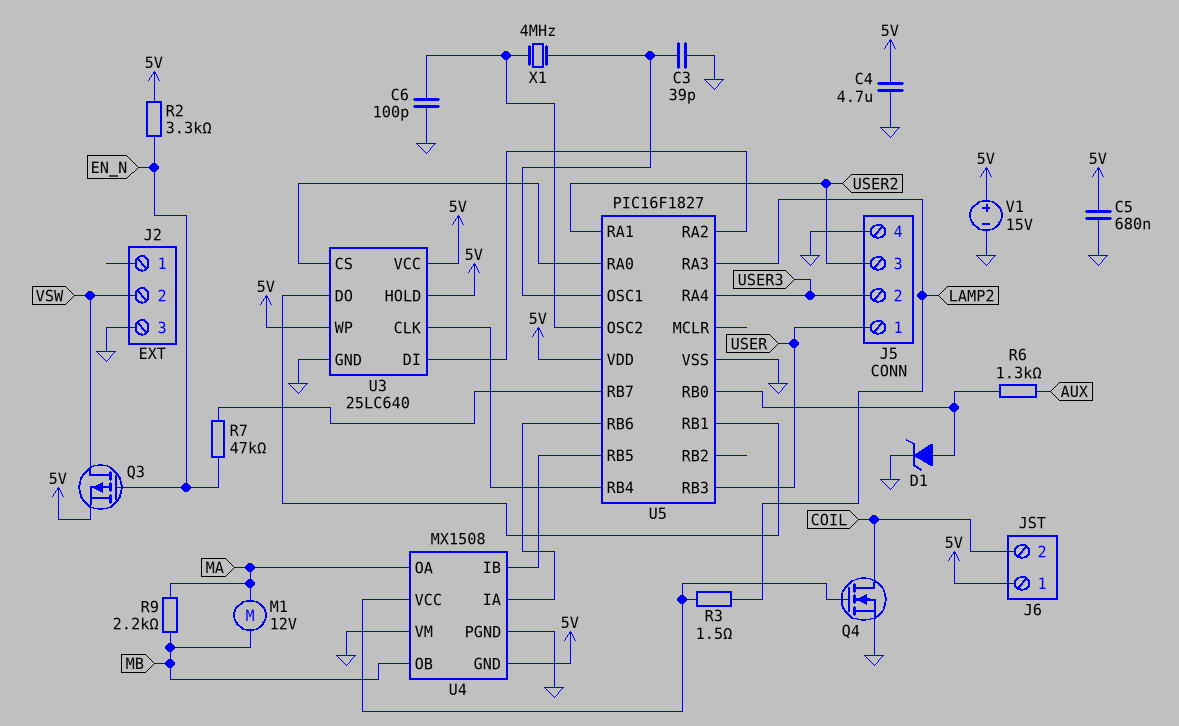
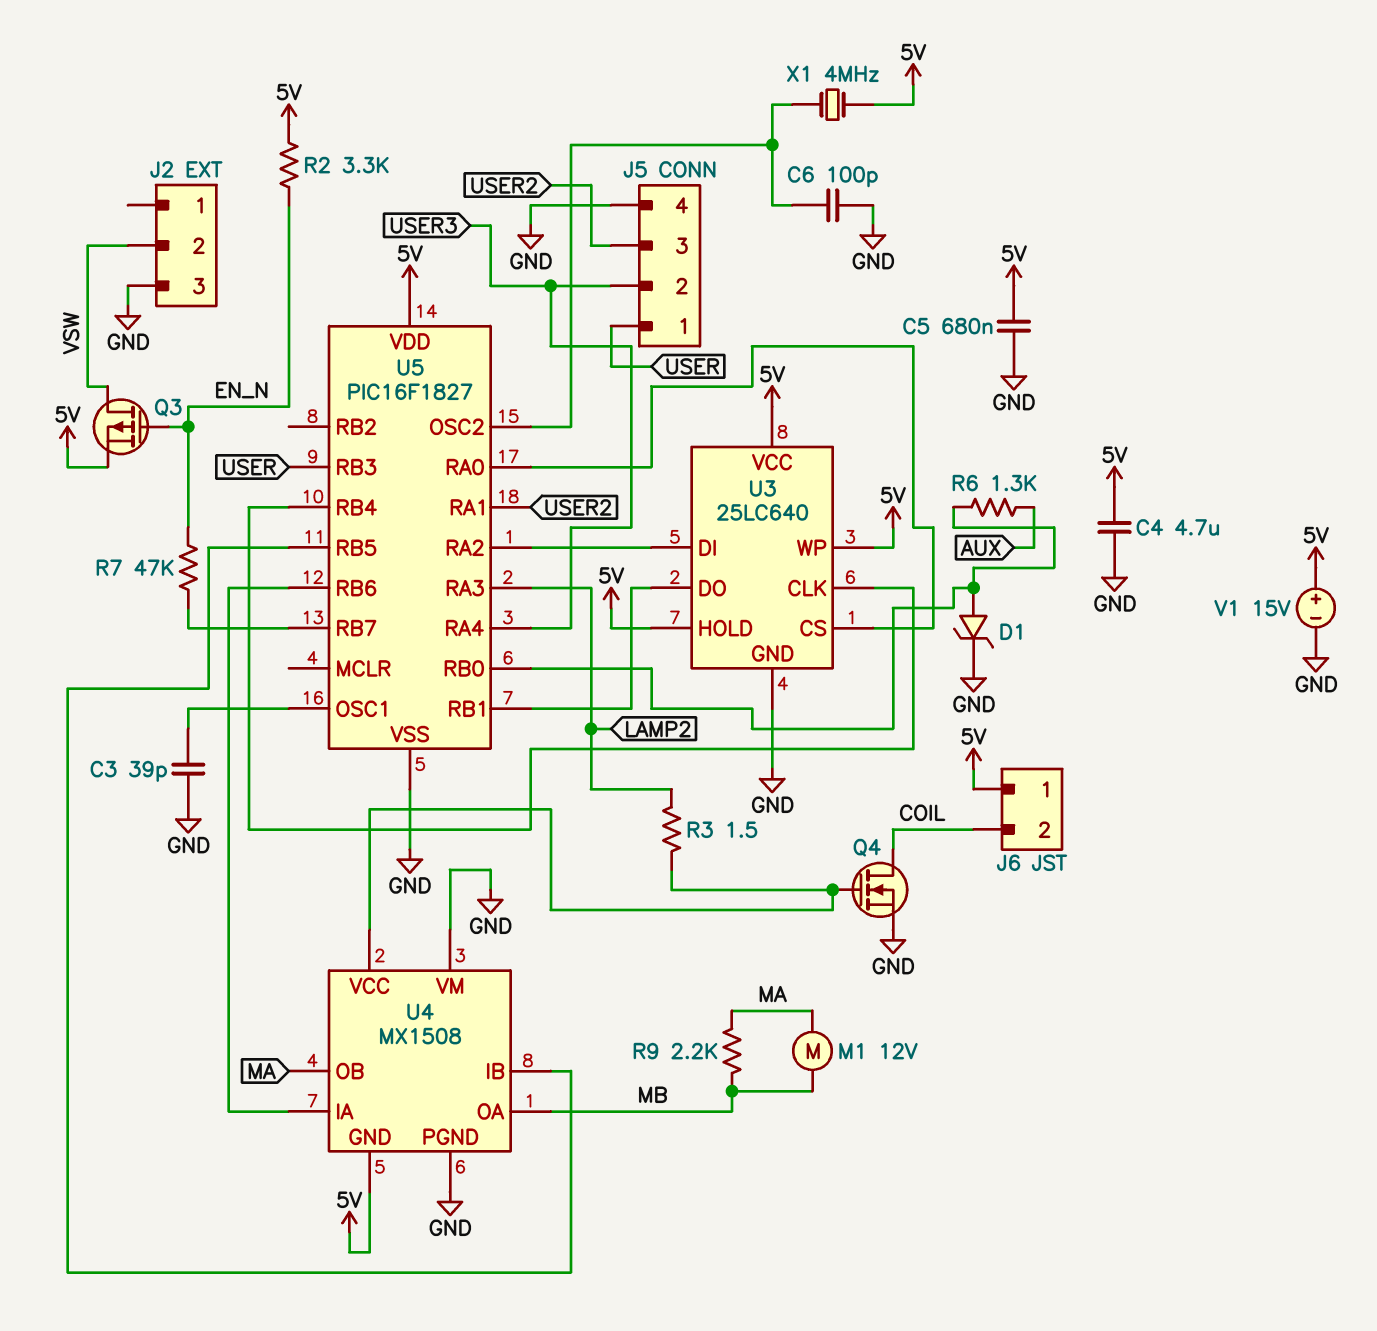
U4 pin OA: MA -> MB
U4 pin OB: MB -> MA
X1: 4MHz (U5/OSC1, U5/OSC2) -> 4MHz (5V, U5/OSC2)

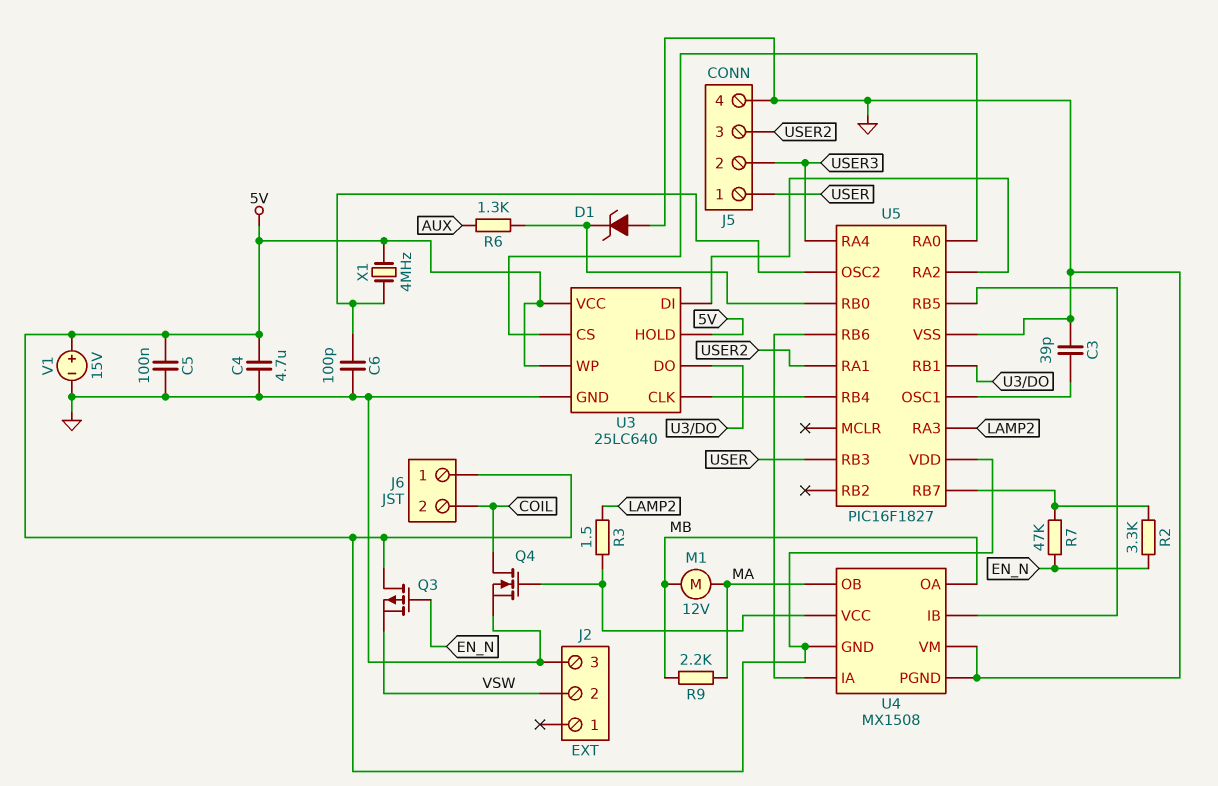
C5: 680nF (5V, GND) -> 100nF (5V, GND)
D1: zener (A U5/RB0, K GND) -> zener (A GND, K U5/RB0)
Q3: PMOS (G EN_N, D VSW, S 5V) -> PMOS (G EN_N, D 5V, S VSW)
R2: 3.3k (5V, EN_N) -> 3.3k (EN_N, U5/RB7)

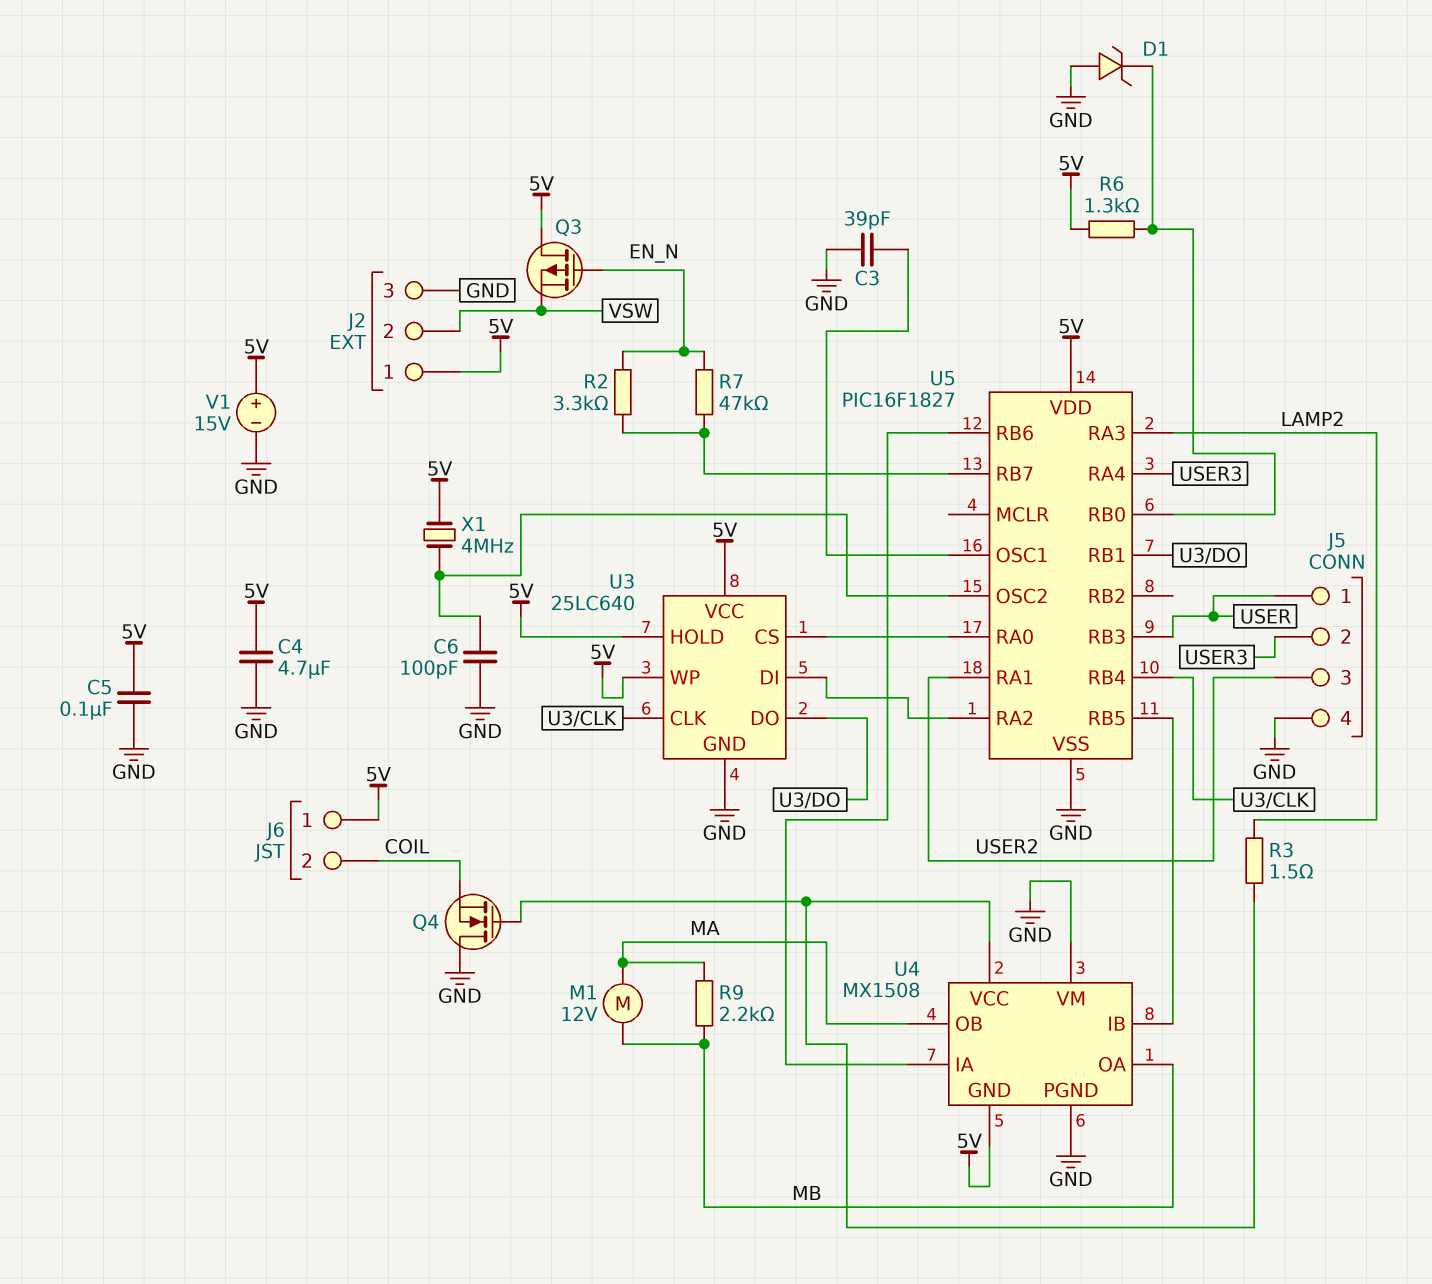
J2 pin 1: none -> 5V
Q4: NMOS (G U4/VCC, D COIL, S GND) -> NMOS (G U4/VCC, D GND, S COIL)
R6: 1.3k (AUX, U5/RB0) -> 1.3k (5V, U5/RB0)

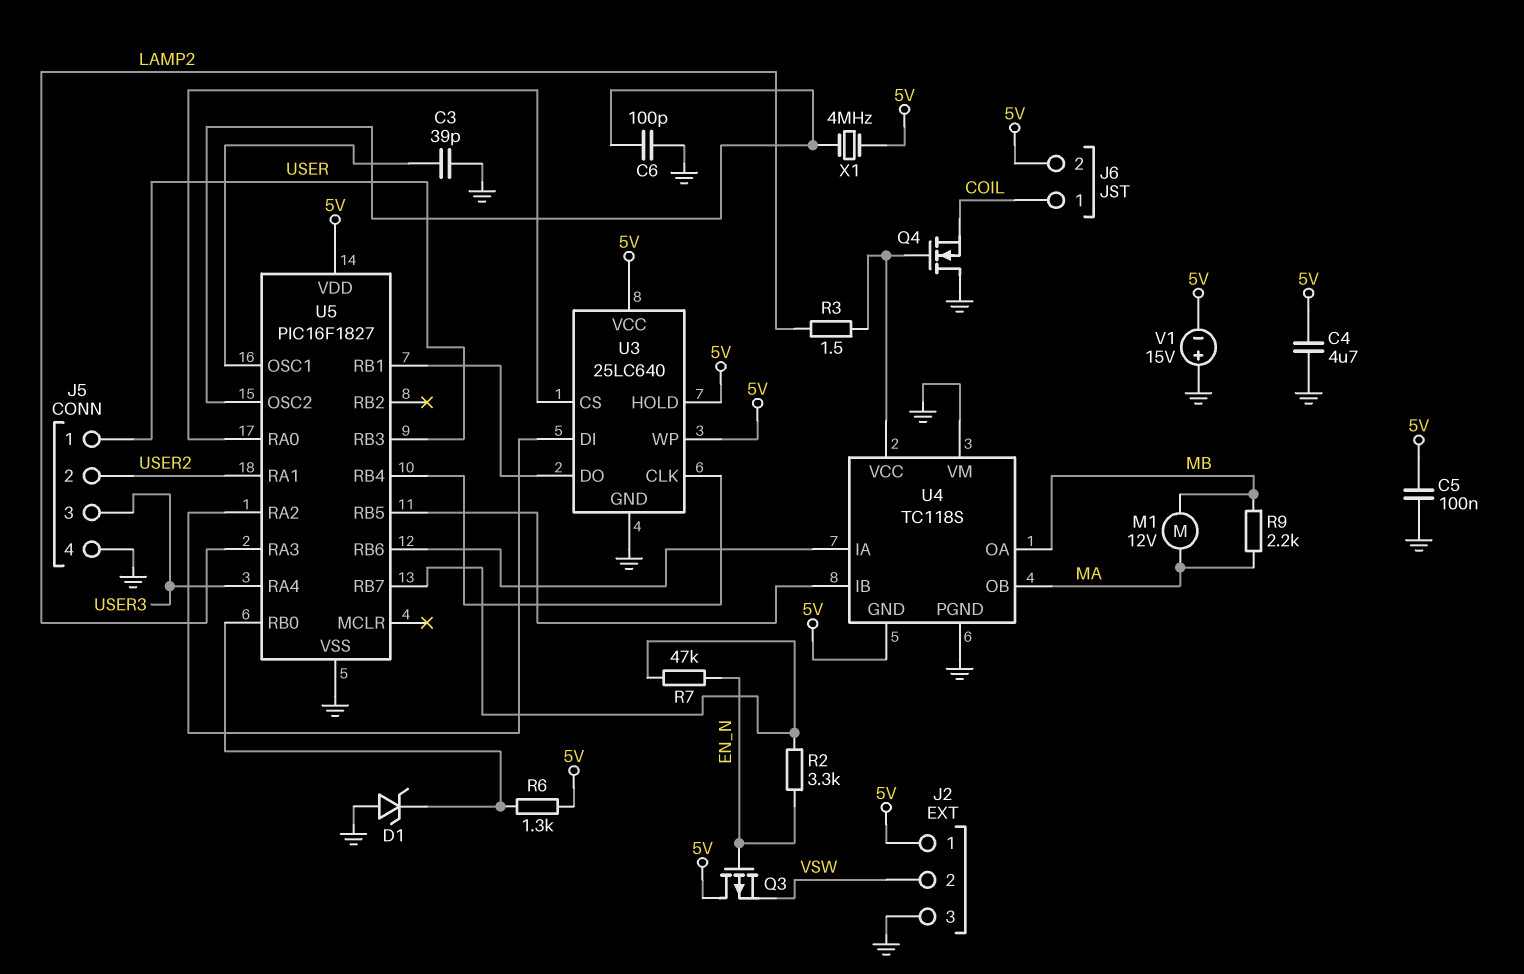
J5 pin 2: USER3 -> USER2
J5 pin 3: USER2 -> USER3
J6 pin 1: 5V -> COIL
J6 pin 2: COIL -> 5V
U4: MX1508 -> TC118S
V1: 15V (plus 5V, minus GND) -> 15V (plus GND, minus 5V)

